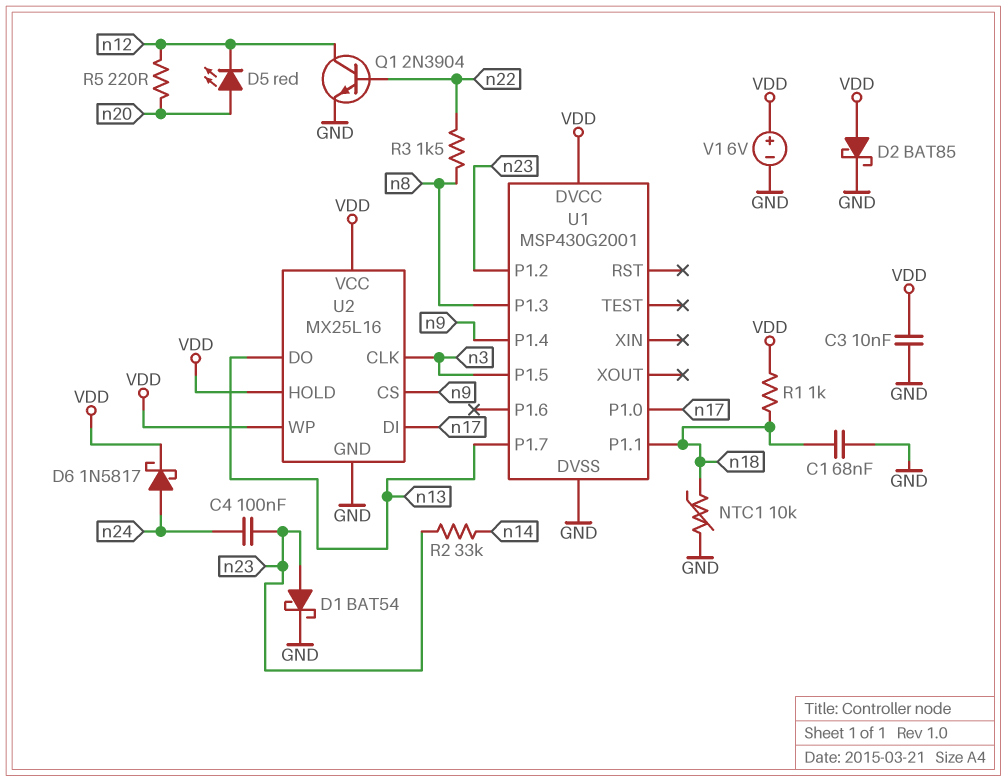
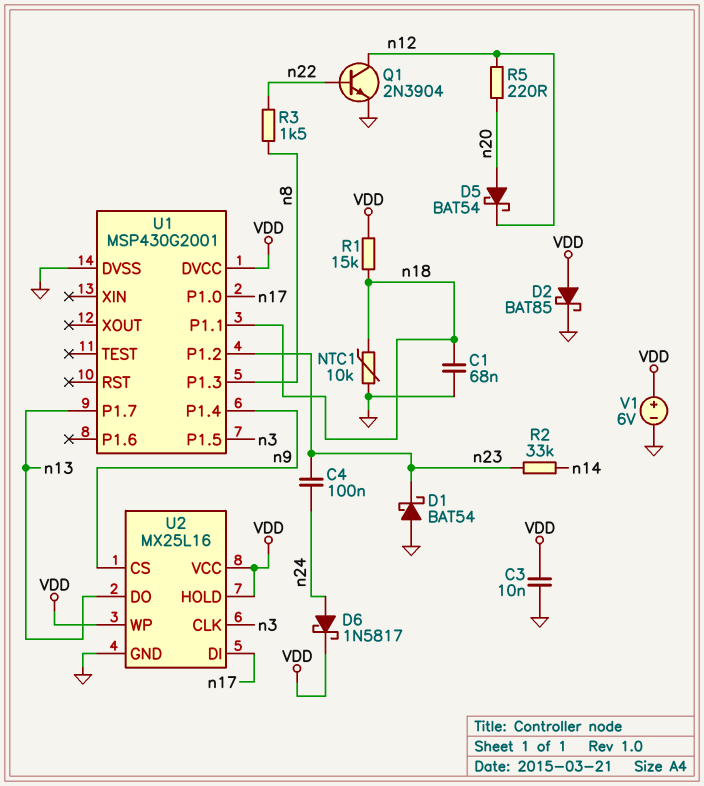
D1: schottky BAT54 (A n23, K GND) -> schottky BAT54 (A GND, K n23)
D5: LED red (A n20, K n12) -> schottky BAT54 (A n20, K n12)
R1: 1k (VDD, n18) -> 15k (VDD, n18)

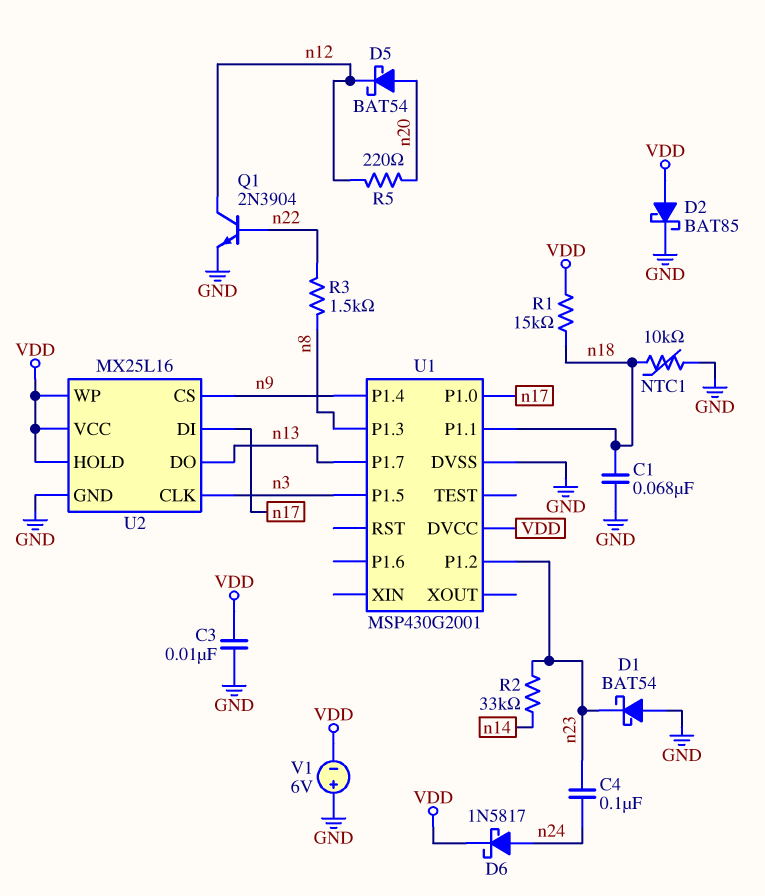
V1: 6V (plus VDD, minus GND) -> 6V (plus GND, minus VDD)

